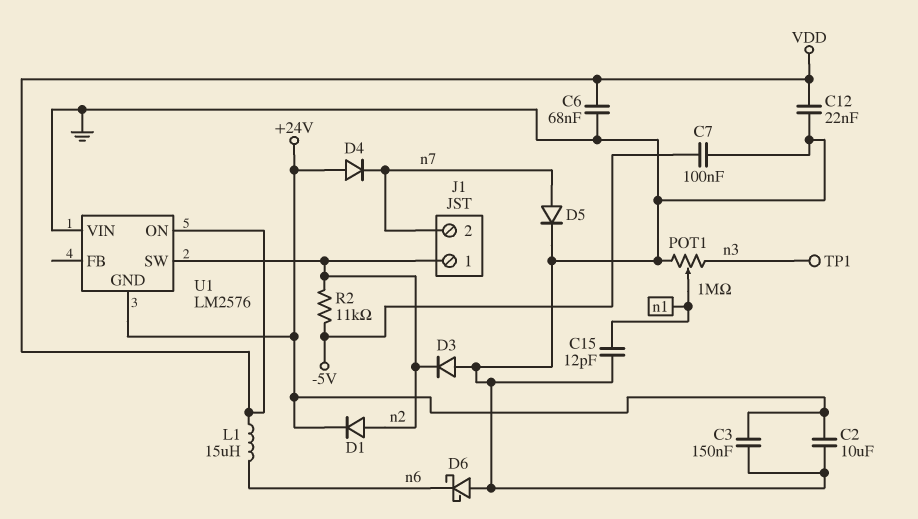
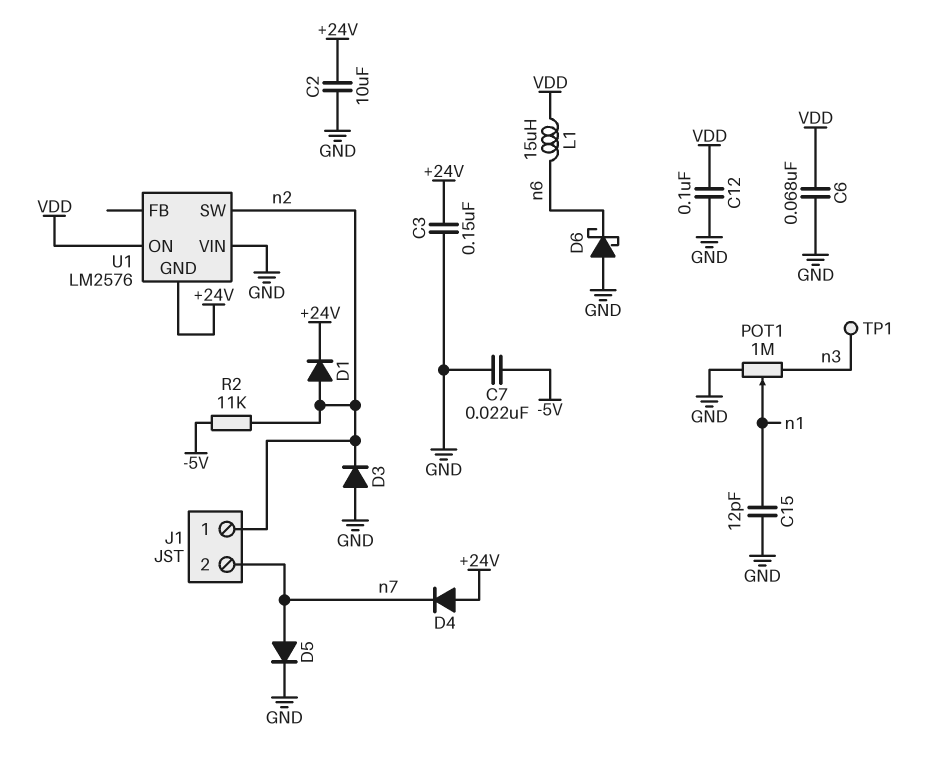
C7: 100nF (-5V, GND) -> 22nF (-5V, GND)
C12: 22nF (GND, VDD) -> 100nF (GND, VDD)

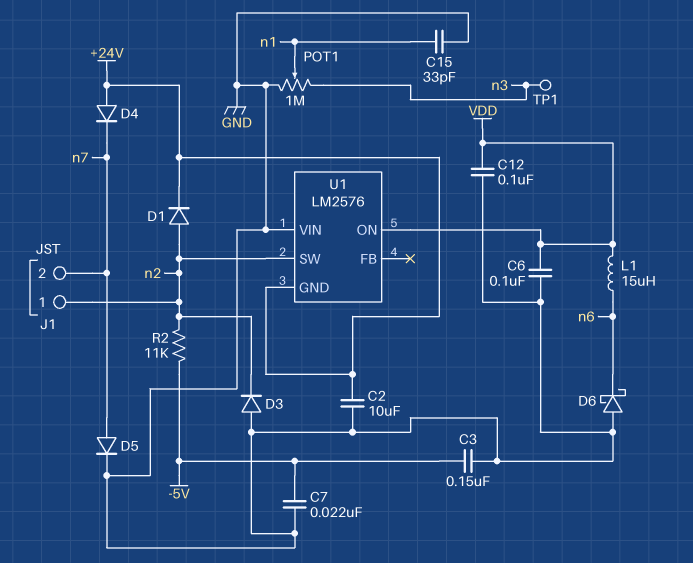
C3: 150nF (+24V, GND) -> 150nF (-5V, GND)
C6: 68nF (GND, VDD) -> 100nF (GND, VDD)
C15: 12pF (GND, n1) -> 33pF (GND, n1)

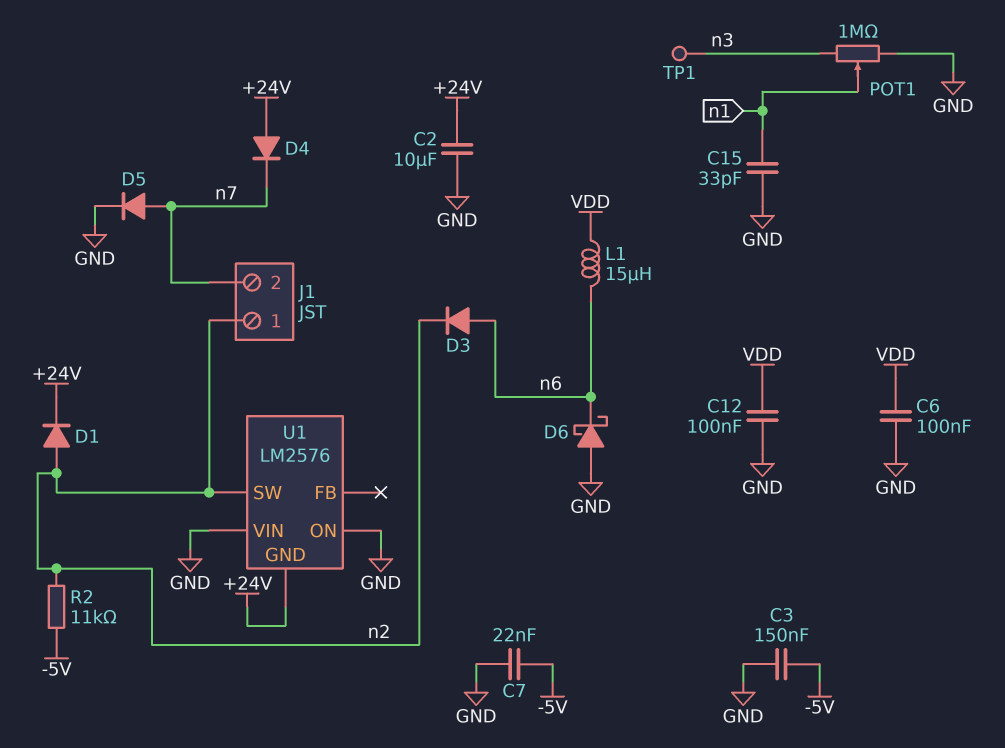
D3: diode (A GND, K n2) -> diode (A n6, K n2)
U1 pin ON: VDD -> GND

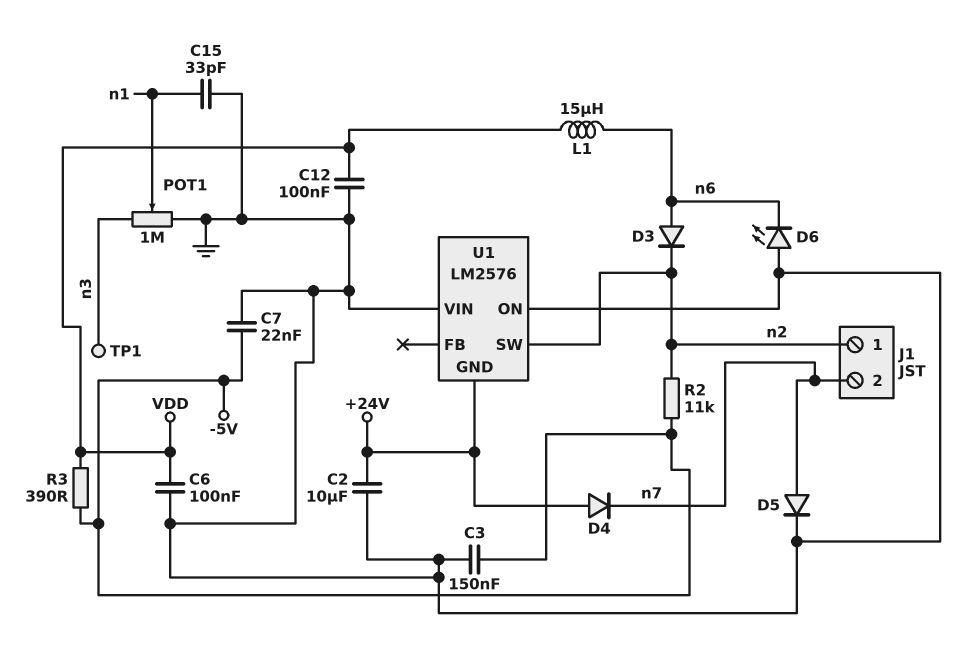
D1: diode (A n2, K +24V) -> none
D6: schottky (A GND, K n6) -> LED (A GND, K n6)
R3: none -> 390 (-5V, VDD)

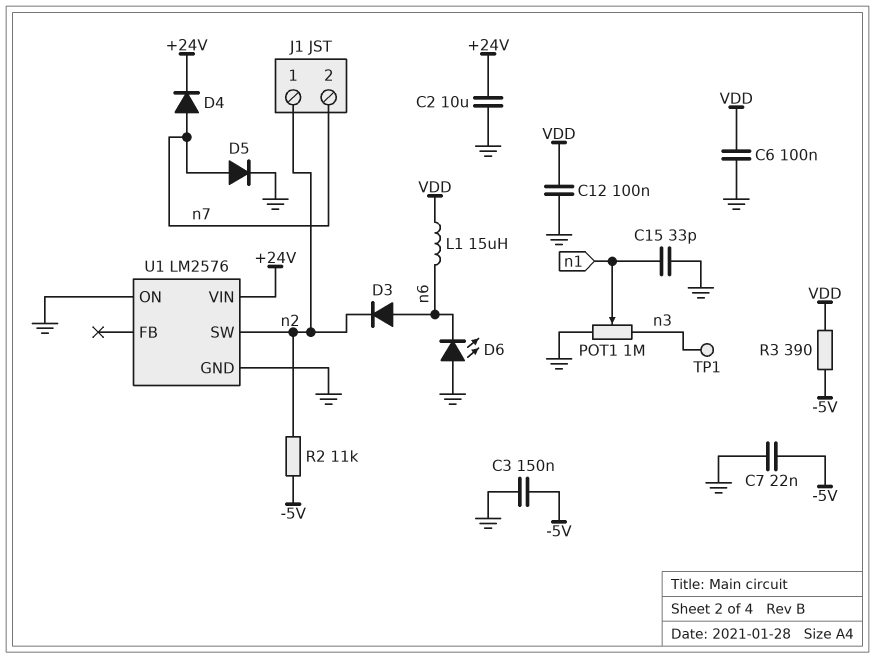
D4: diode (A +24V, K n7) -> diode (A n7, K +24V)
U1 pin GND: +24V -> GND
U1 pin VIN: GND -> +24V

